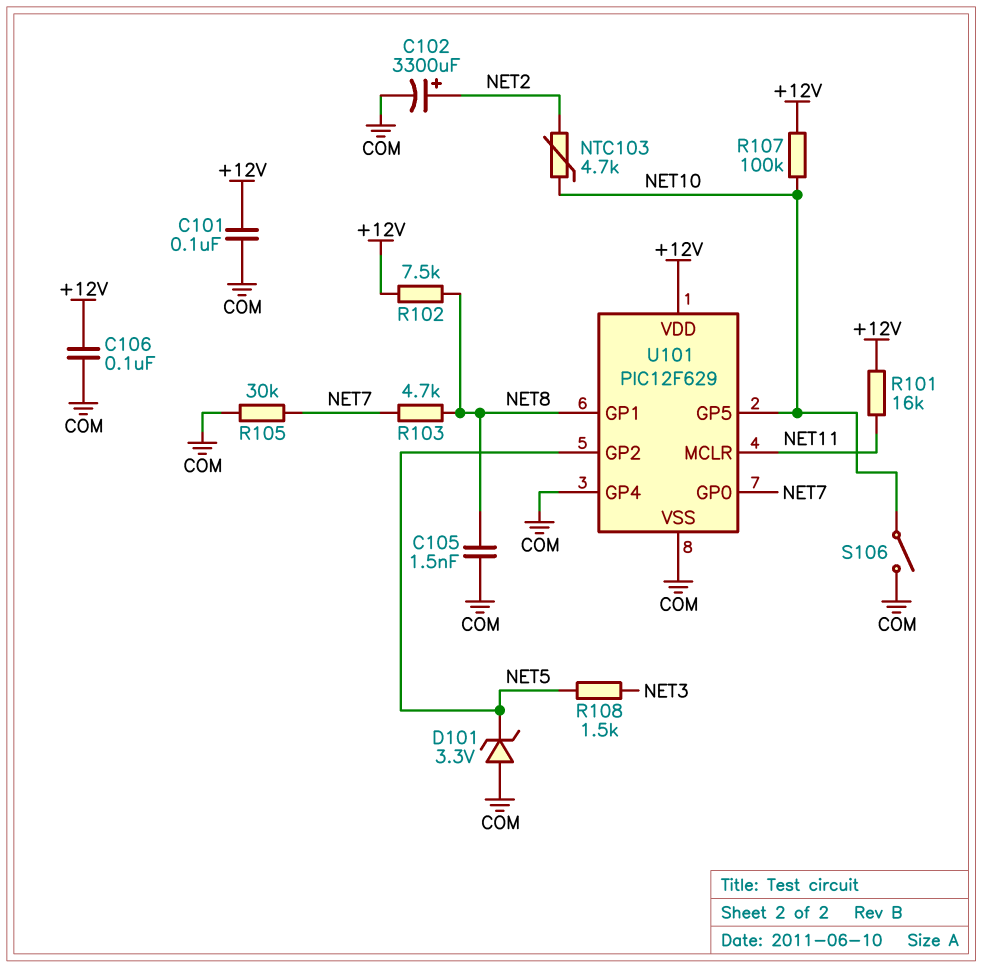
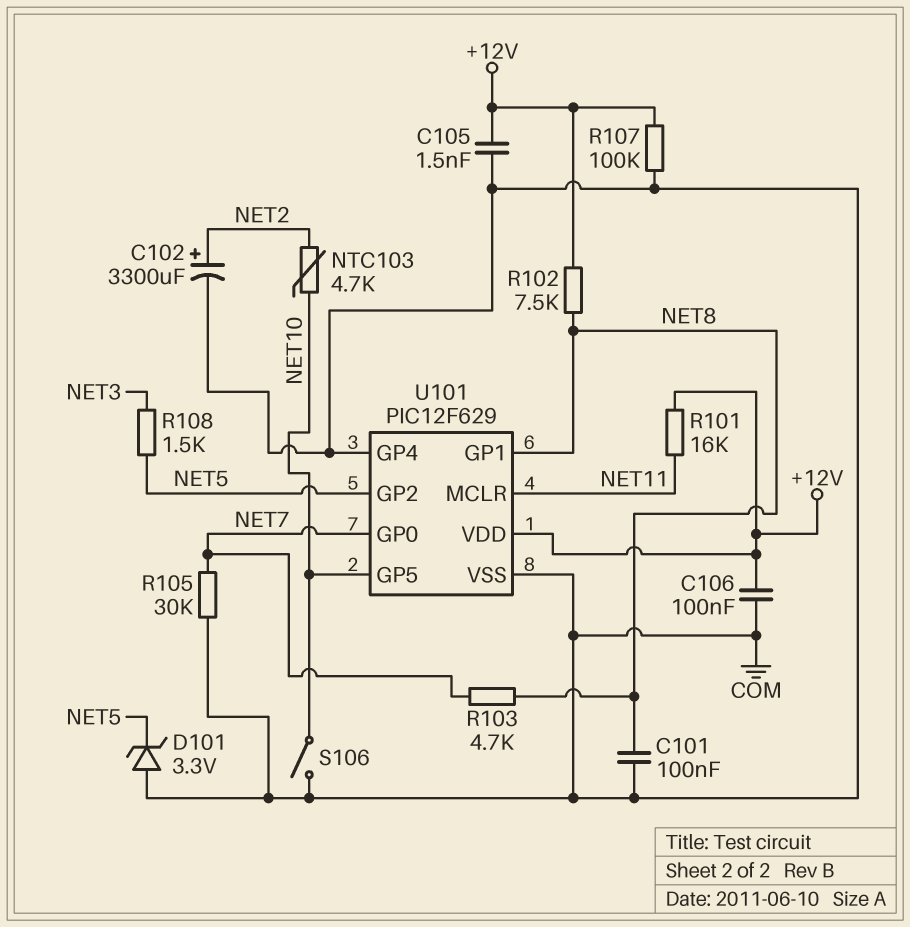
C101: 100nF (+12V, COM) -> 100nF (COM, NET8)
C105: 1.5nF (COM, NET8) -> 1.5nF (+12V, COM)
R107: 100k (+12V, NET10) -> 100k (+12V, COM)

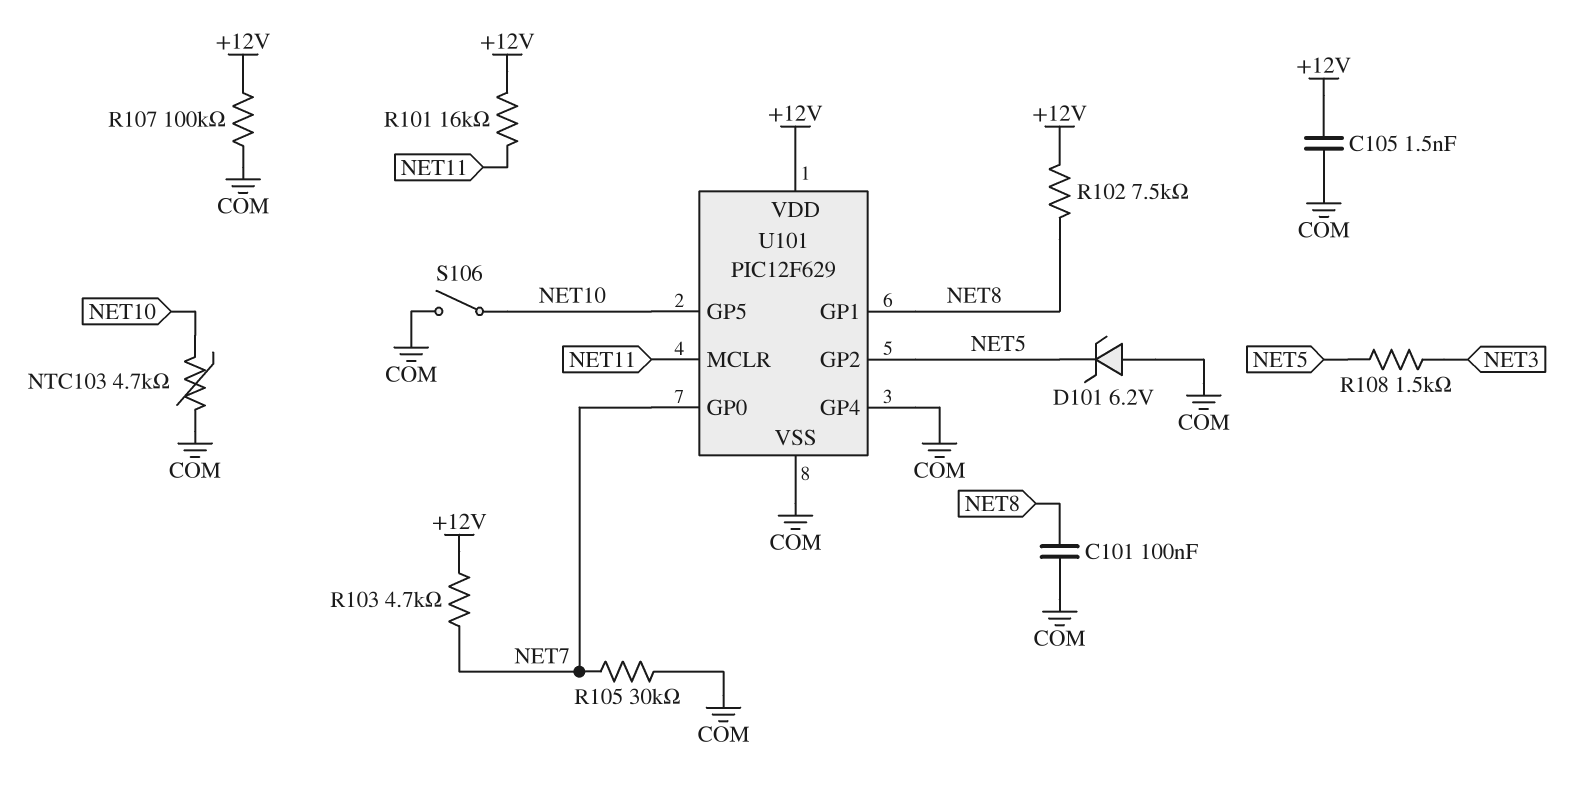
C102: 3300uF (plus NET2, minus COM) -> none
C106: 100nF (+12V, COM) -> none
D101: zener 3.3V (A COM, K NET5) -> zener 6.2V (A COM, K NET5)
NTC103: 4.7k (NET2, NET10) -> 4.7k (COM, NET10)
R103: 4.7k (NET7, NET8) -> 4.7k (+12V, NET7)

